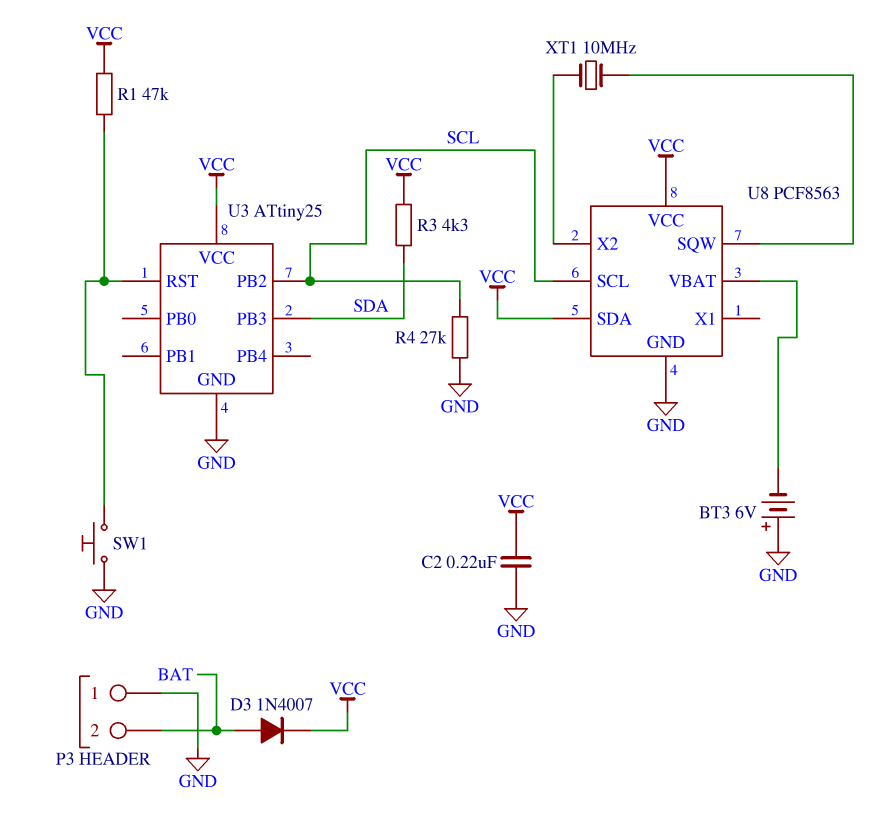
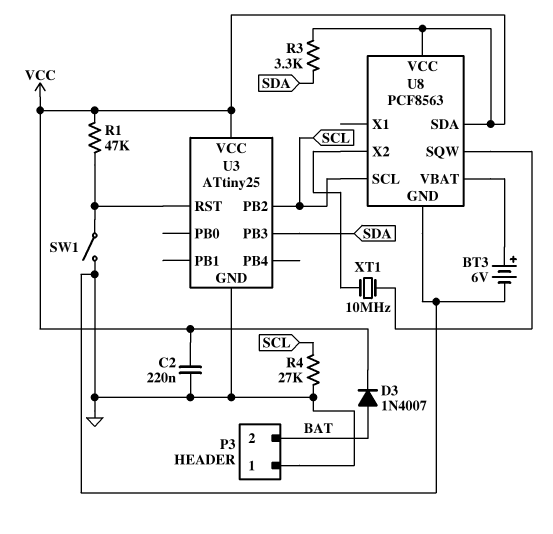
BT3: 6V (plus GND, minus U8/VBAT) -> 6V (plus U8/VBAT, minus GND)
R3: 4.3k (SDA, VCC) -> 3.3k (SDA, VCC)
SW1: button (GND, U3/RST) -> switch (GND, U3/RST)

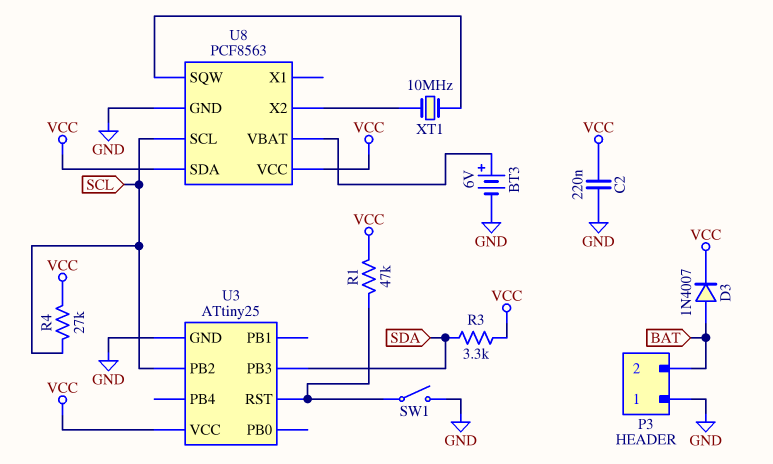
R4: 27k (GND, SCL) -> 27k (SCL, VCC)

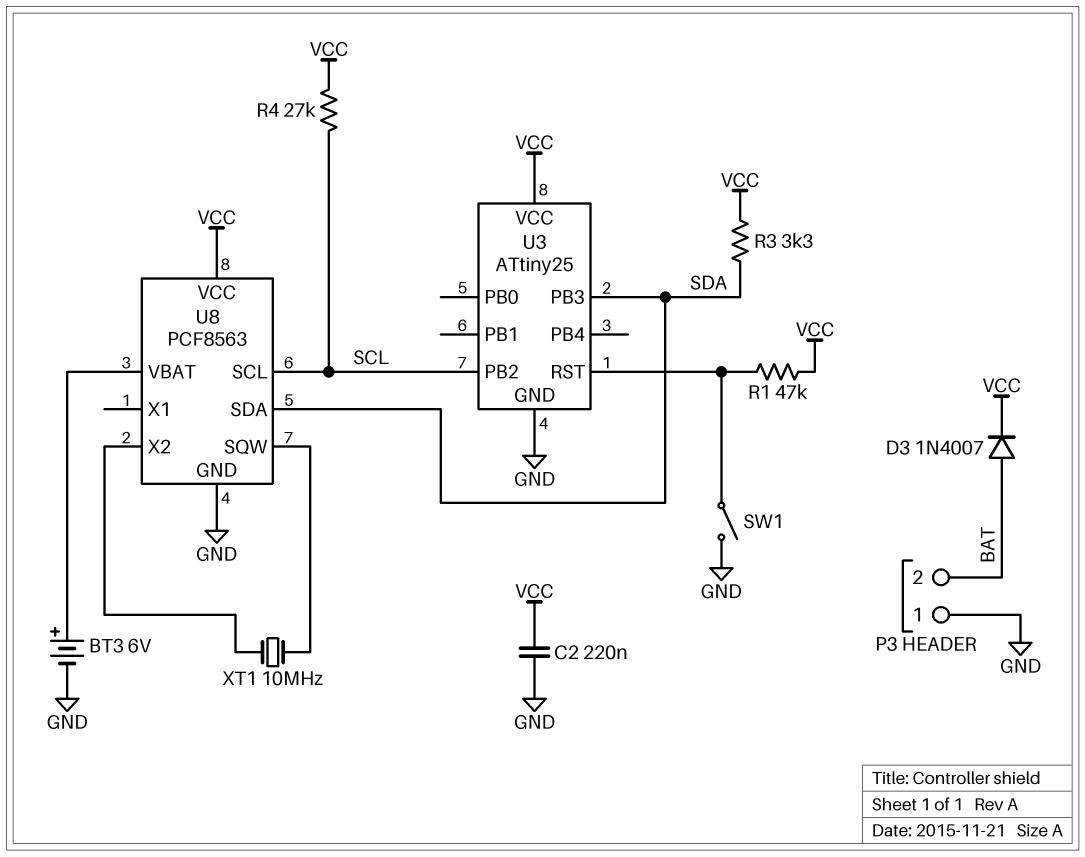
U8 pin SDA: VCC -> SDA

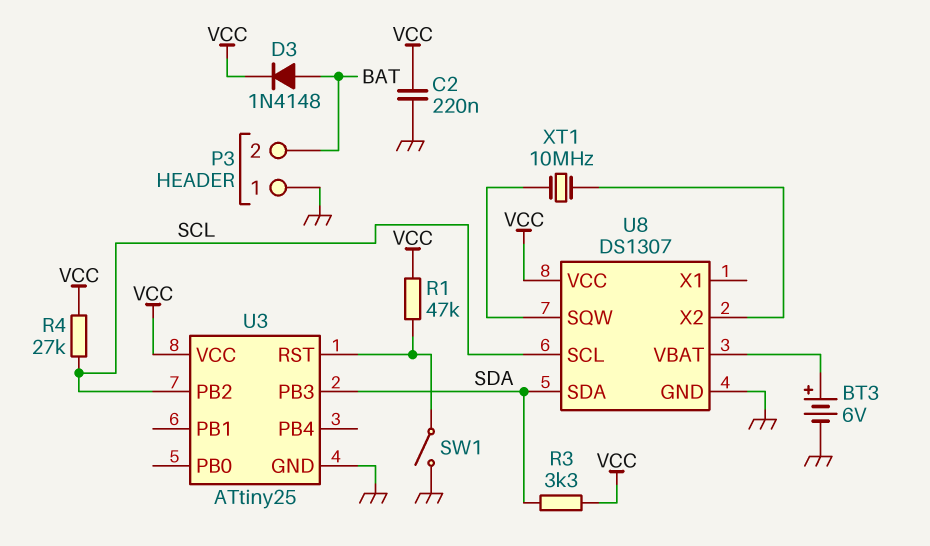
D3: diode 1N4007 (A BAT, K VCC) -> diode 1N4148 (A BAT, K VCC)
U8: PCF8563 -> DS1307

